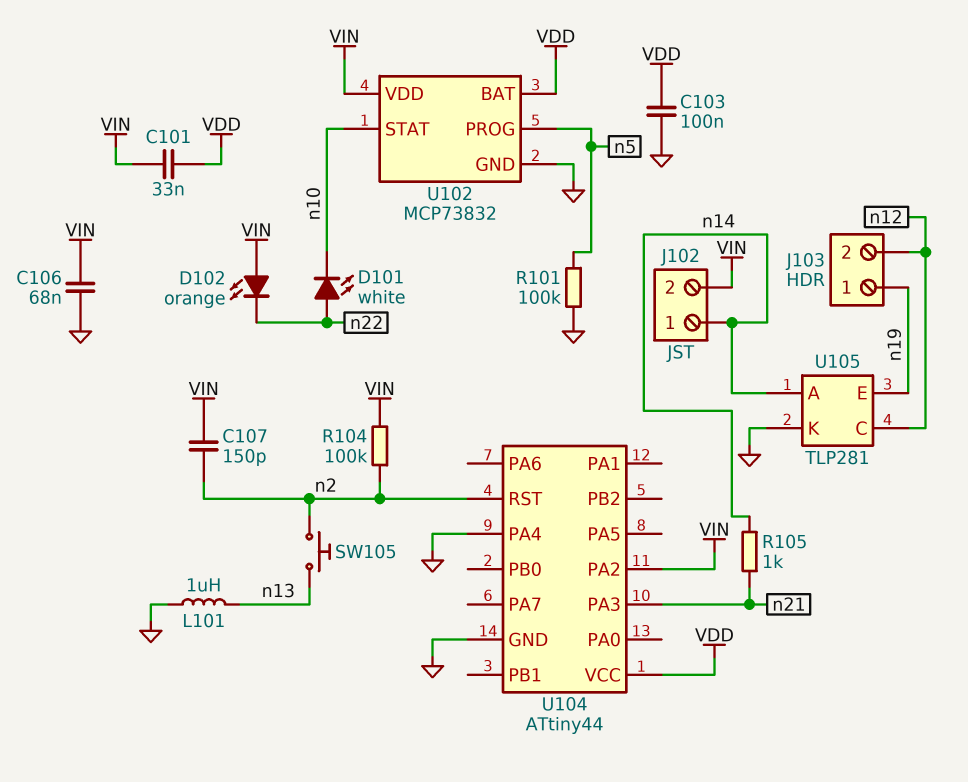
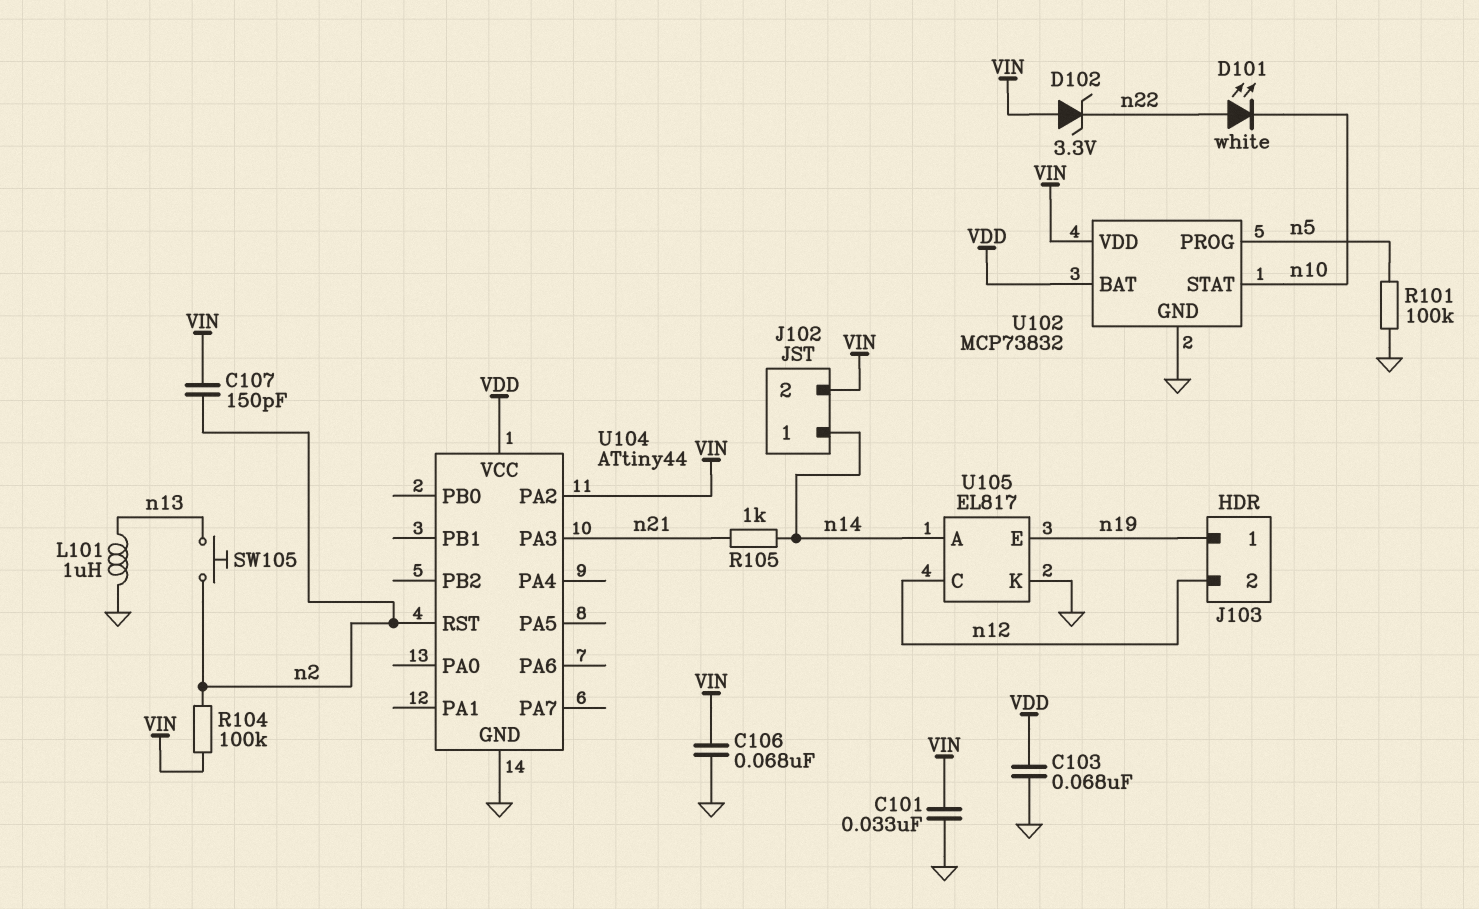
C101: 33nF (VDD, VIN) -> 33nF (GND, VIN)
C103: 100nF (GND, VDD) -> 68nF (GND, VDD)
D102: LED orange (A VIN, K n22) -> zener 3.3V (A VIN, K n22)
U104 pin PA4: GND -> none
U105: TLP281 -> EL817

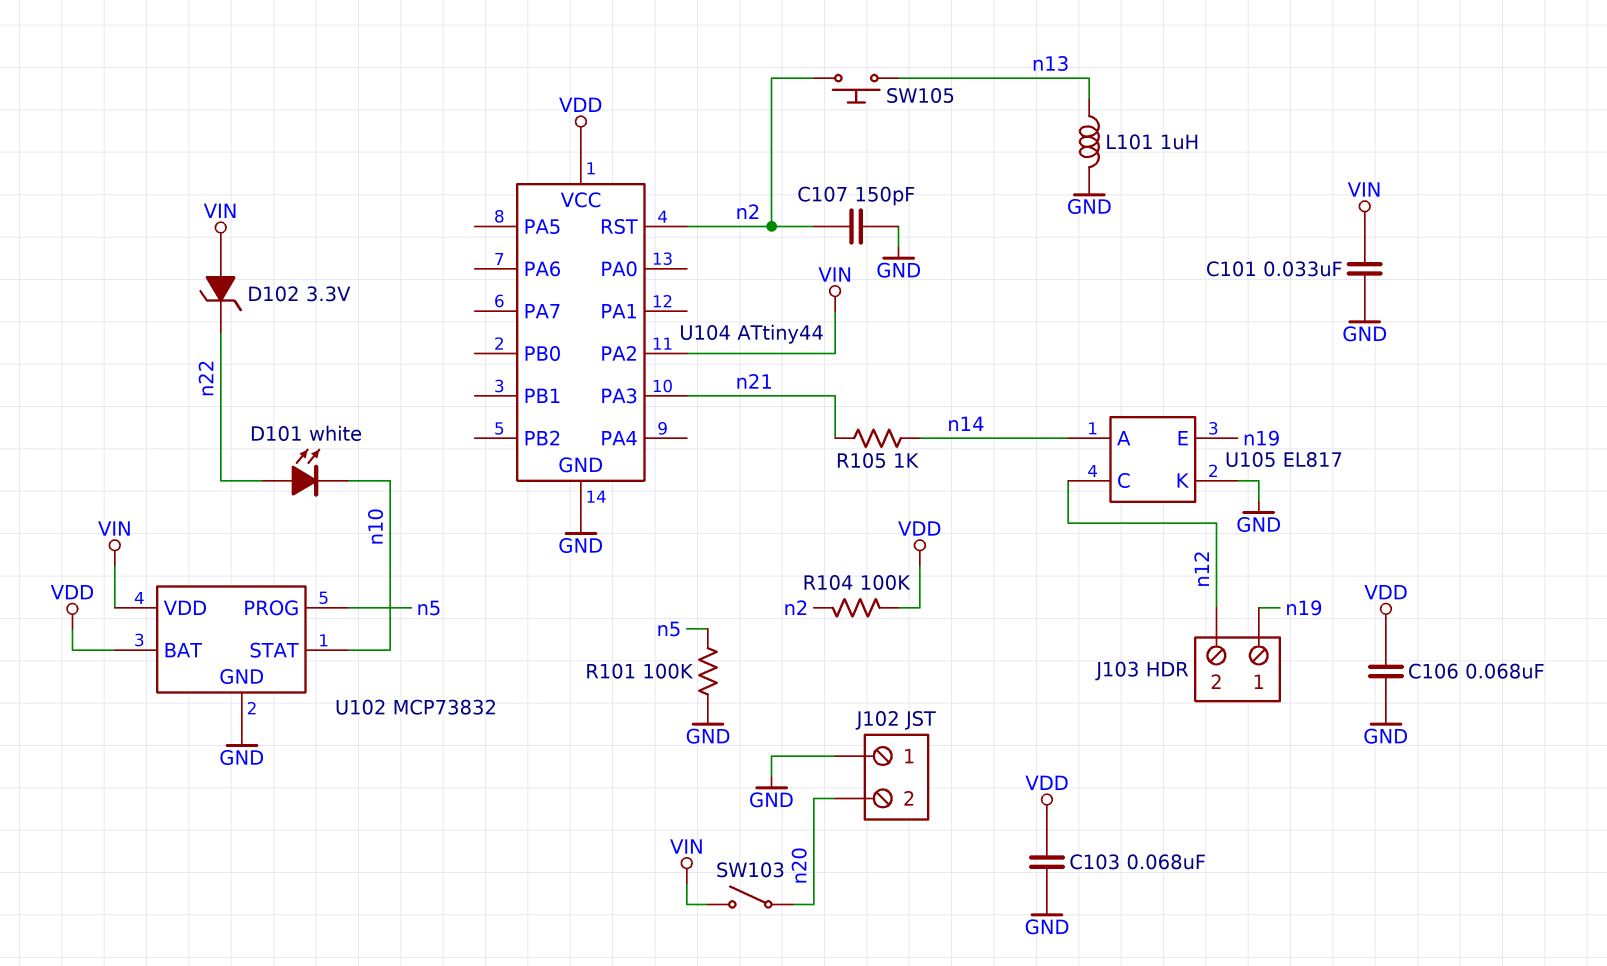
C106: 68nF (GND, VIN) -> 68nF (GND, VDD)
C107: 150pF (VIN, n2) -> 150pF (GND, n2)
J102 pin 1: n14 -> GND
J102 pin 2: VIN -> n20
R104: 100k (VIN, n2) -> 100k (VDD, n2)
SW103: none -> switch (VIN, n20)

